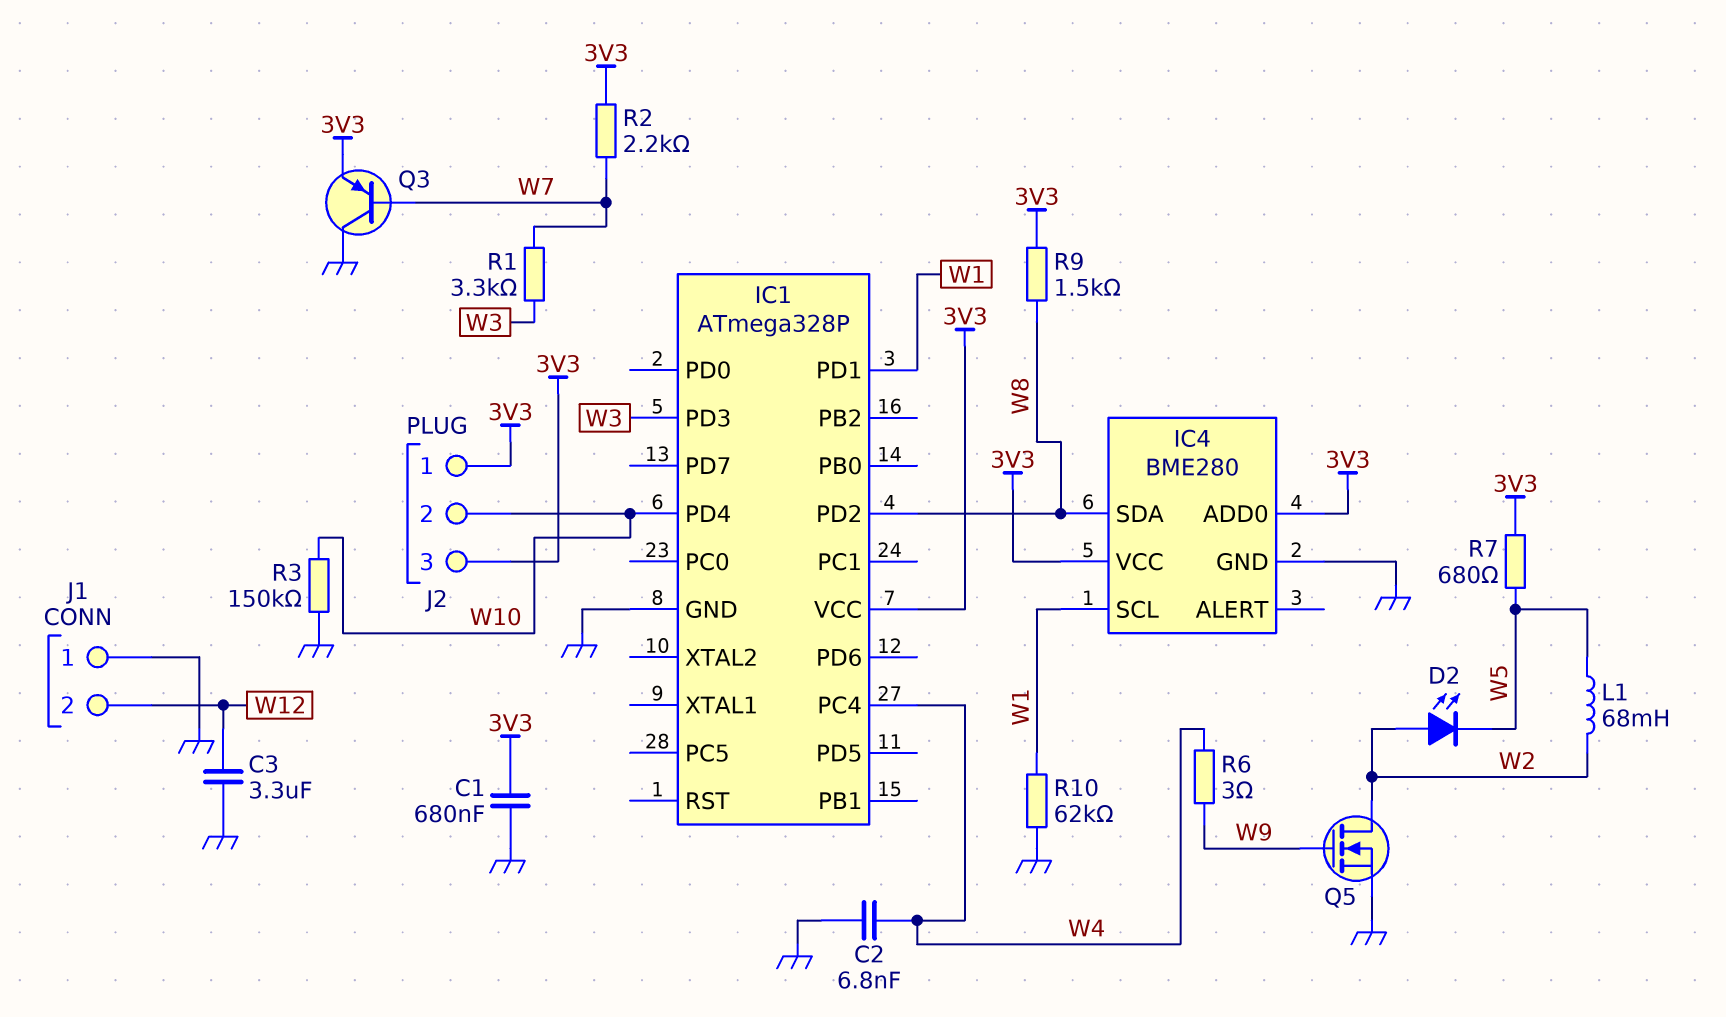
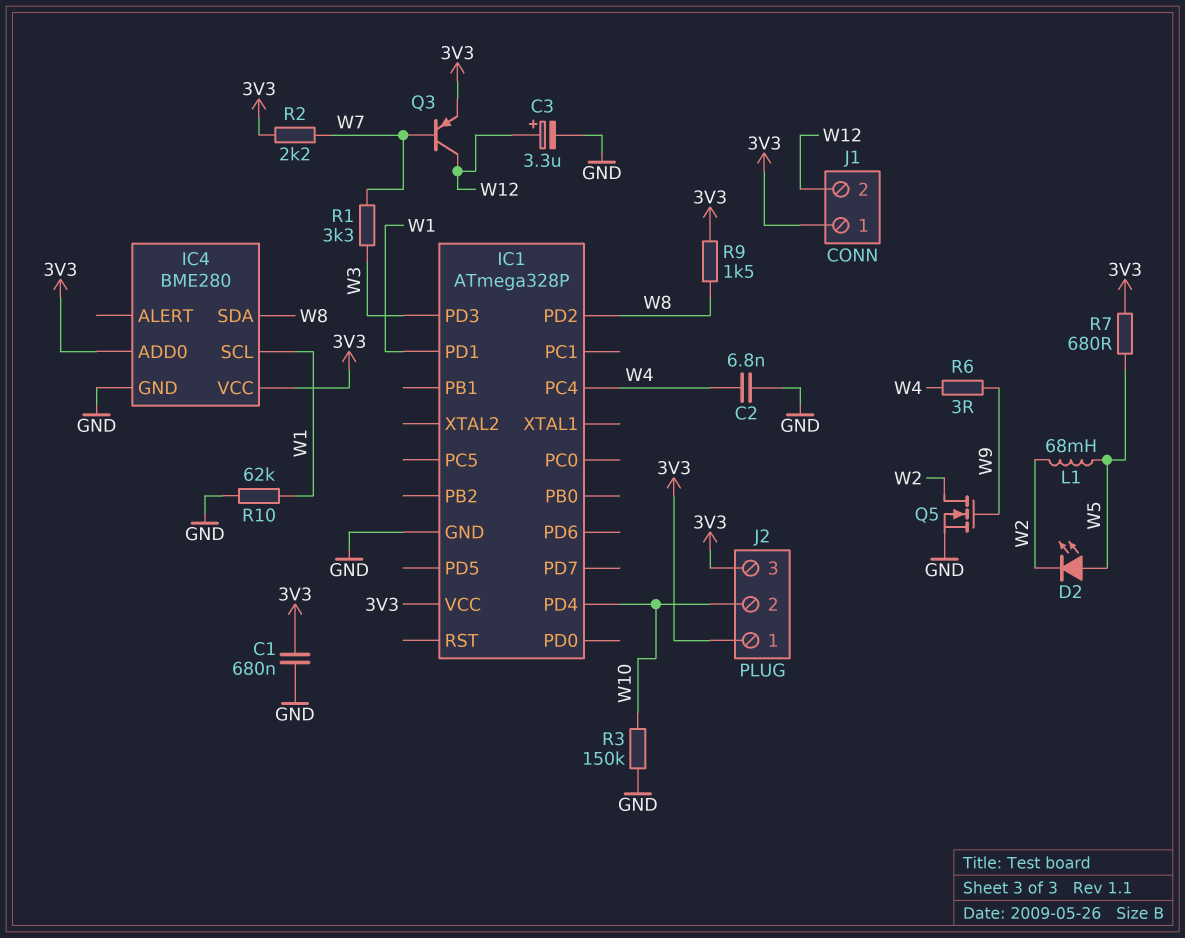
C3: 3.3uF (GND, W12) -> 3.3uF (plus W12, minus GND)
D2: LED (A W2, K W5) -> LED (A W5, K W2)
J1 pin 1: GND -> 3V3
Q3: PNP (B W7, C GND, E 3V3) -> PNP (B W7, C W12, E 3V3)

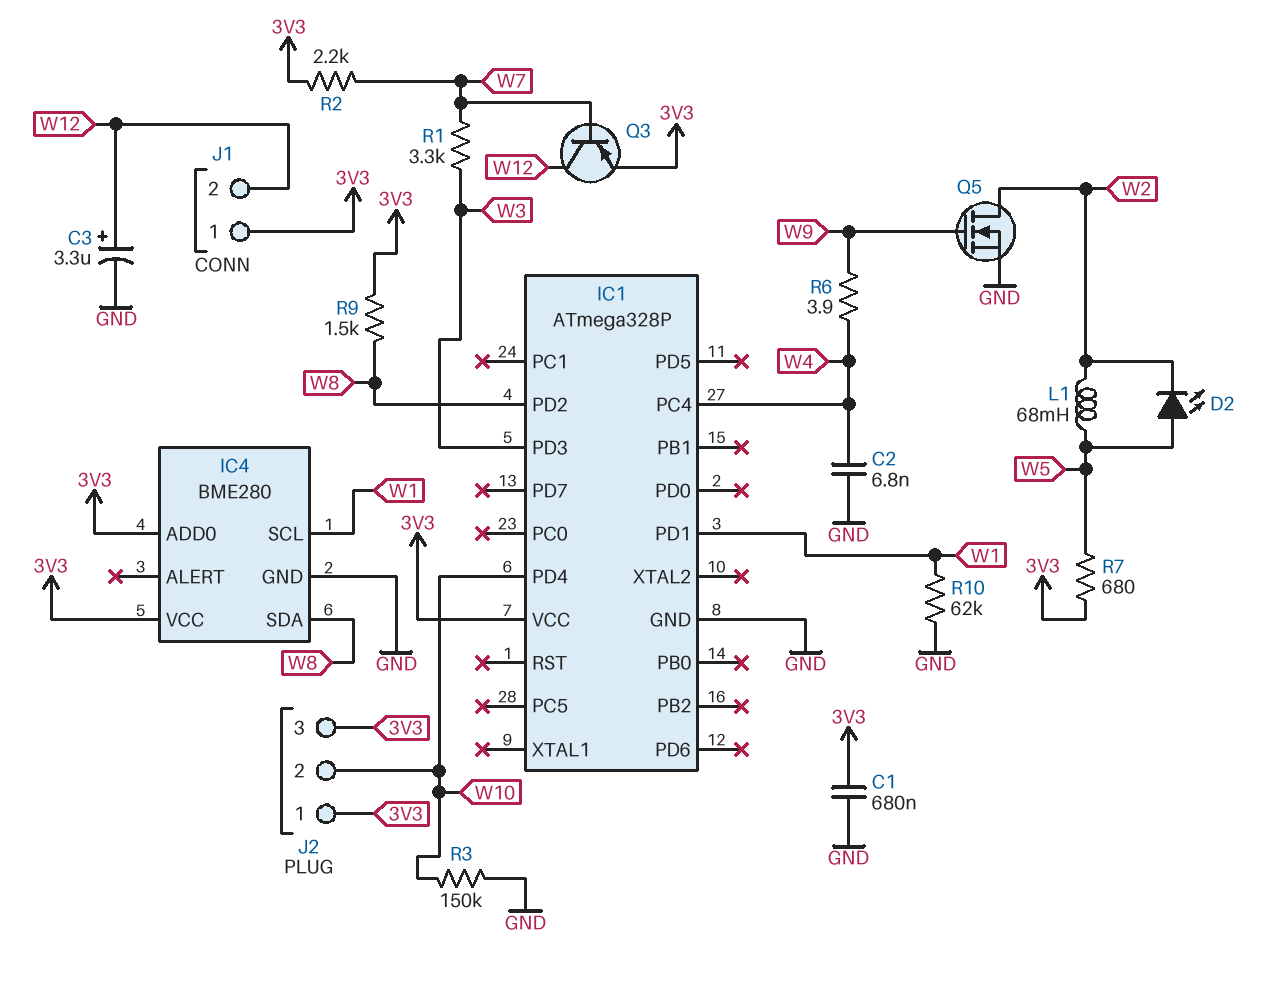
R6: 3 (W4, W9) -> 3.9 (W4, W9)

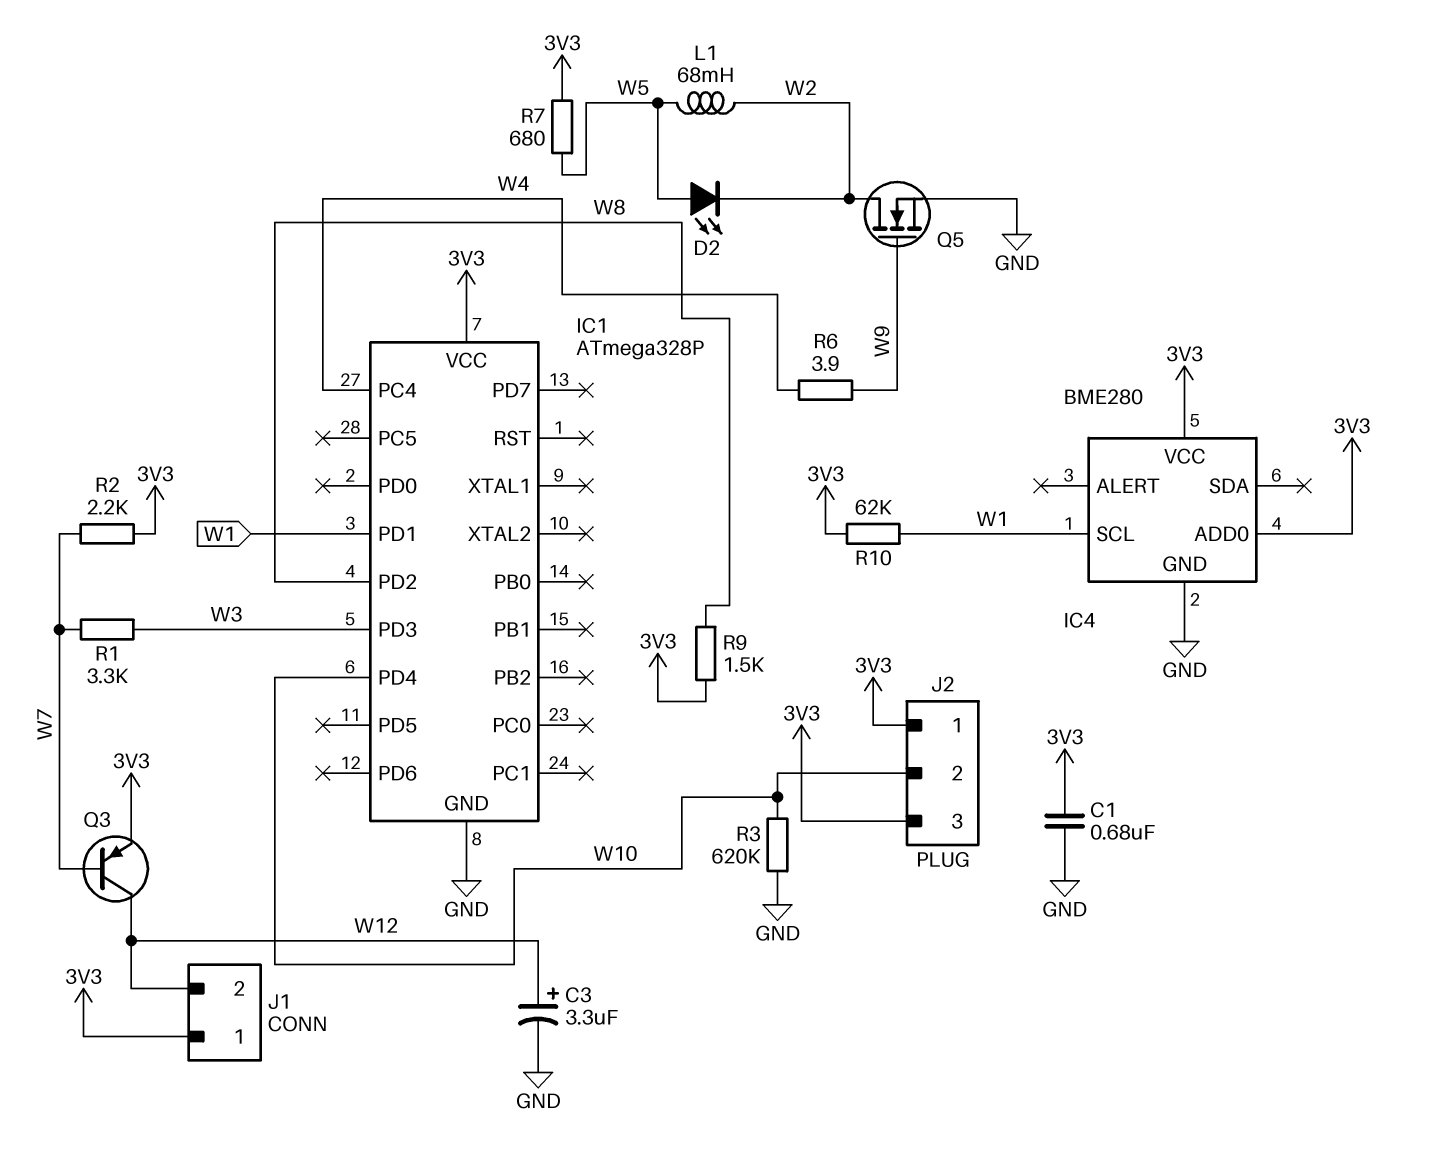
C2: 6.8nF (GND, W4) -> none
IC4 pin SDA: W8 -> none
R3: 150k (GND, W10) -> 620k (GND, W10)
R10: 62k (GND, W1) -> 62k (3V3, W1)

